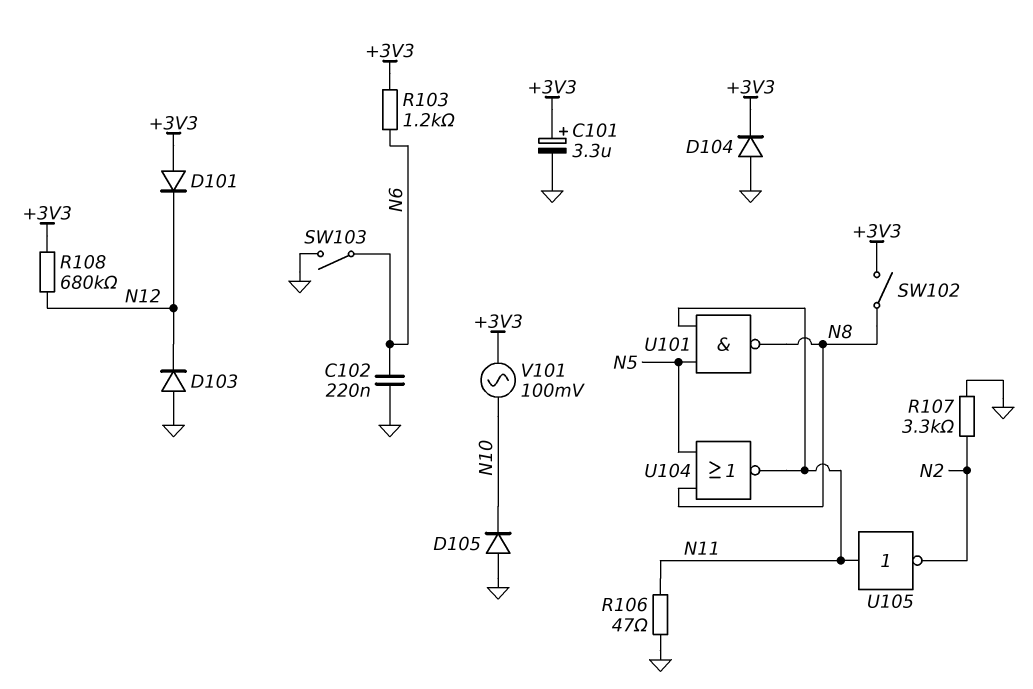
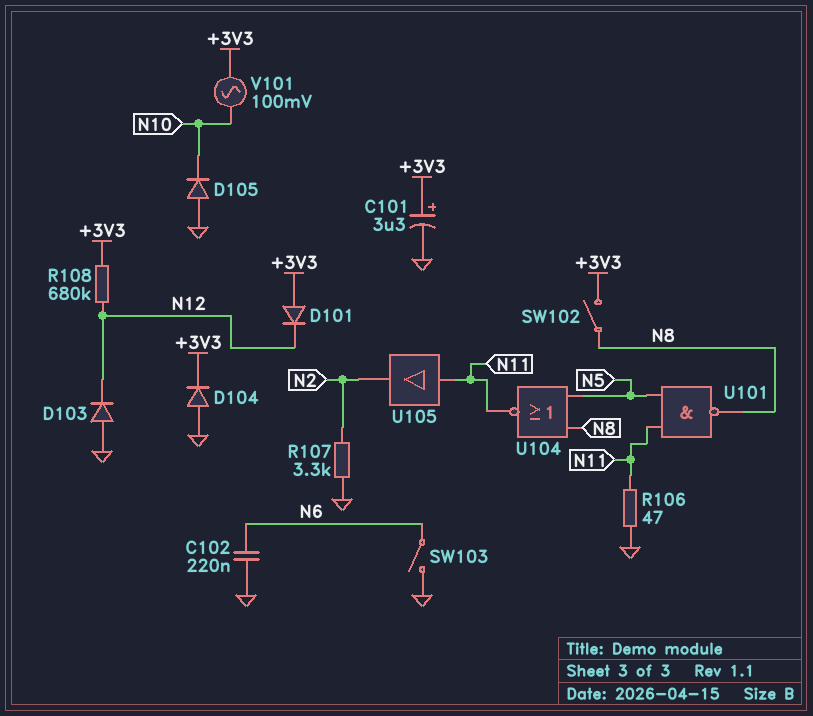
R103: 1.2k (+3V3, N6) -> none
U105: NOT (in N11, out N2) -> buffer (in N11, out N2)

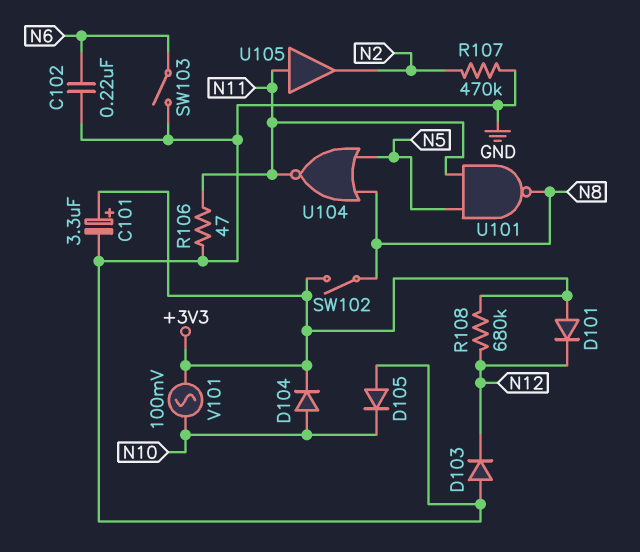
D104: diode (A GND, K +3V3) -> diode (A N10, K +3V3)
R107: 3.3k (GND, N2) -> 470k (GND, N2)

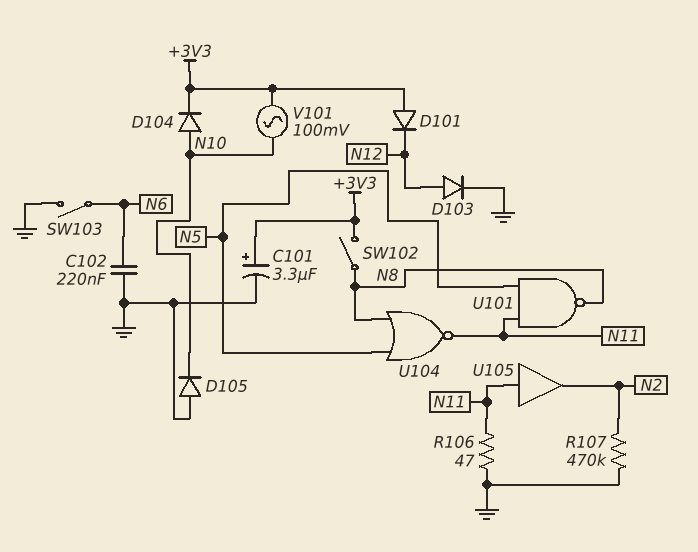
D103: diode (A GND, K N12) -> diode (A N12, K GND)
R108: 680k (+3V3, N12) -> none

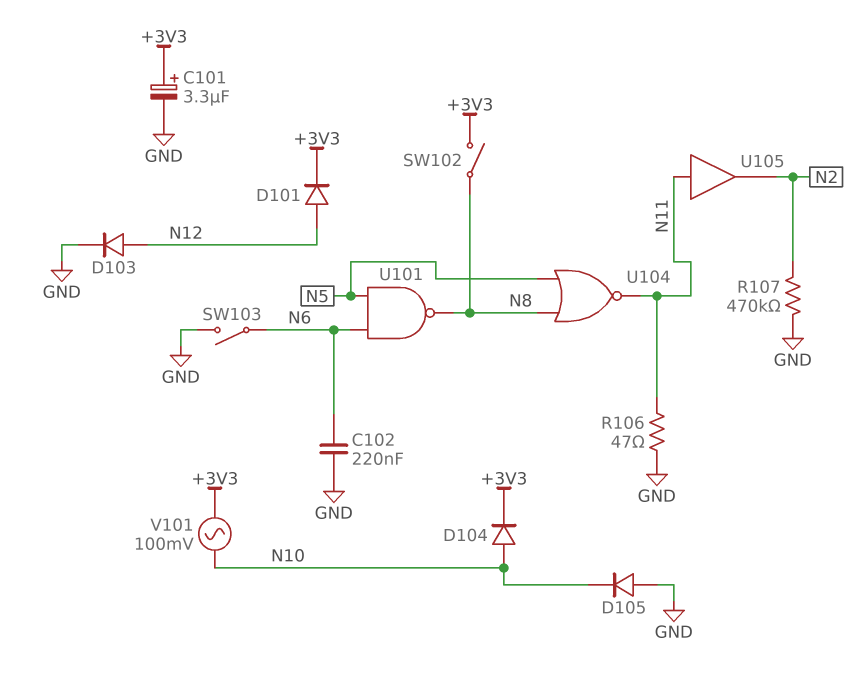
D101: diode (A +3V3, K N12) -> diode (A N12, K +3V3)
U101: NAND (in N5, in N11, out N8) -> NAND (in N5, in N6, out N8)

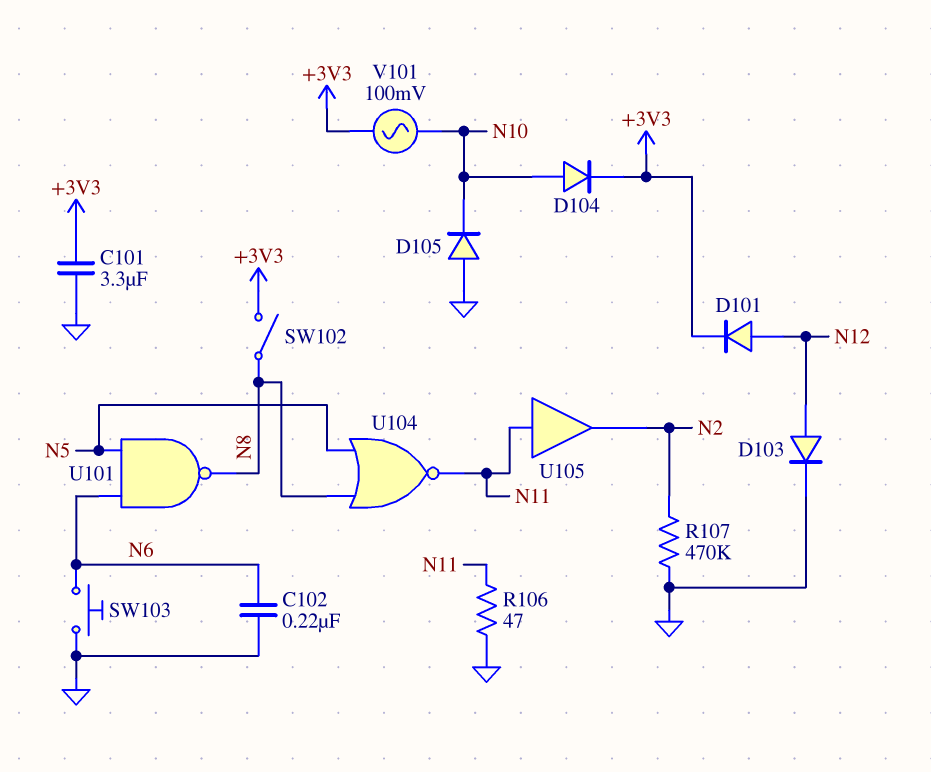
C101: 3.3uF (plus +3V3, minus GND) -> 3.3uF (+3V3, GND)
SW103: switch (GND, N6) -> button (GND, N6)

